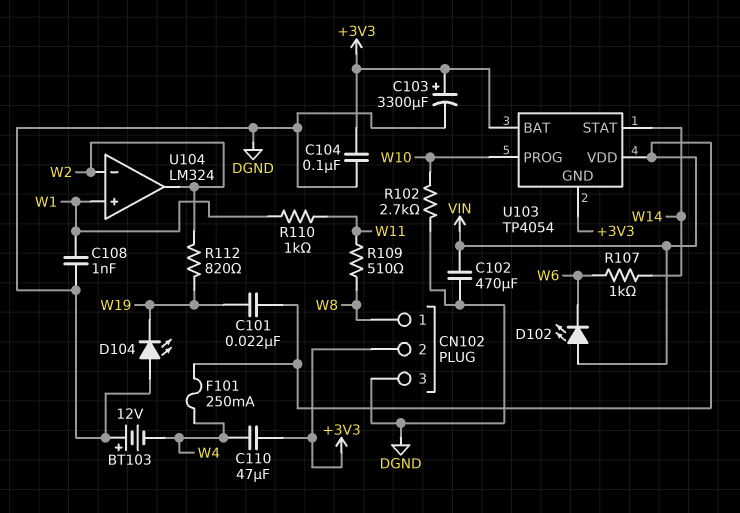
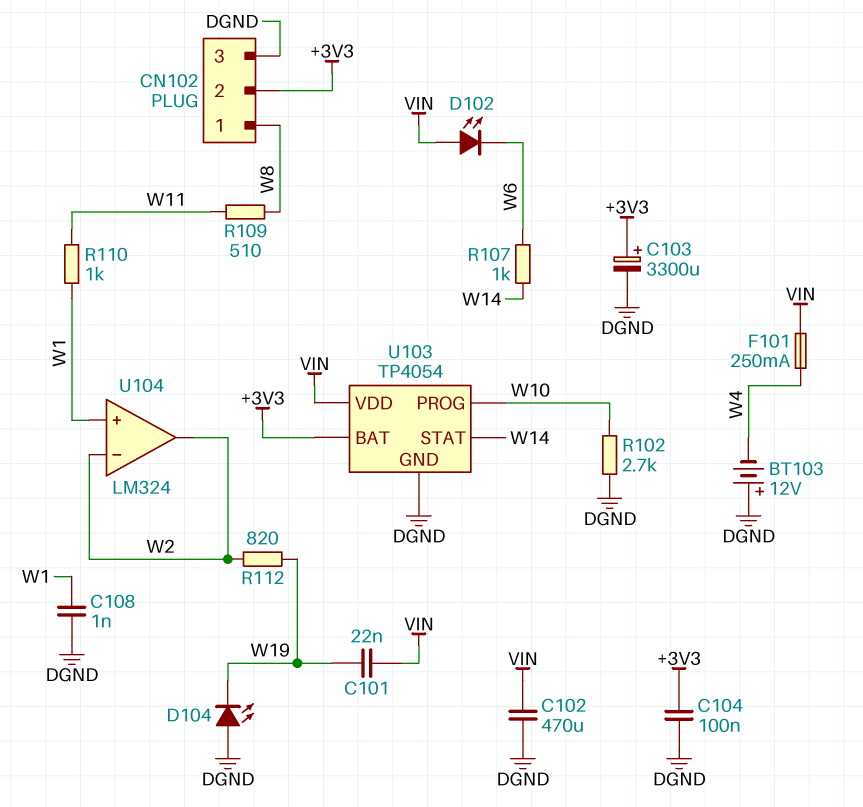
C110: 47uF (+3V3, W4) -> none
U103 pin GND: +3V3 -> DGND

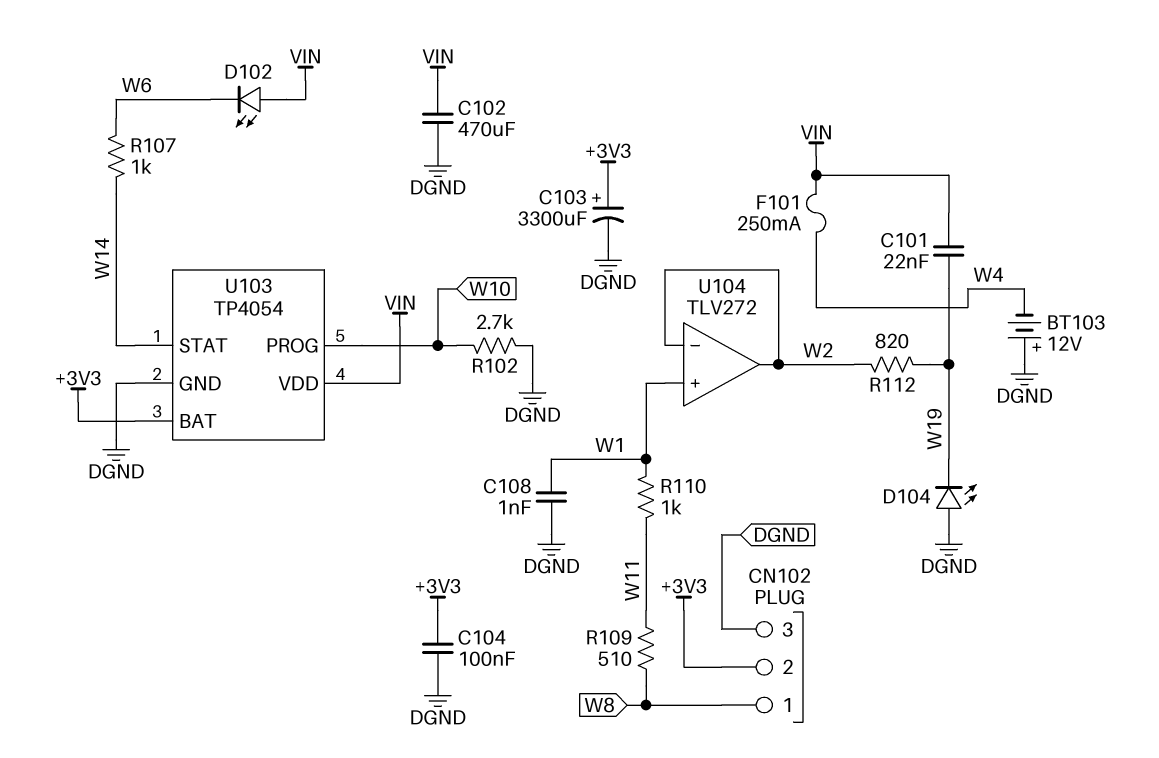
U104: LM324 -> TLV272

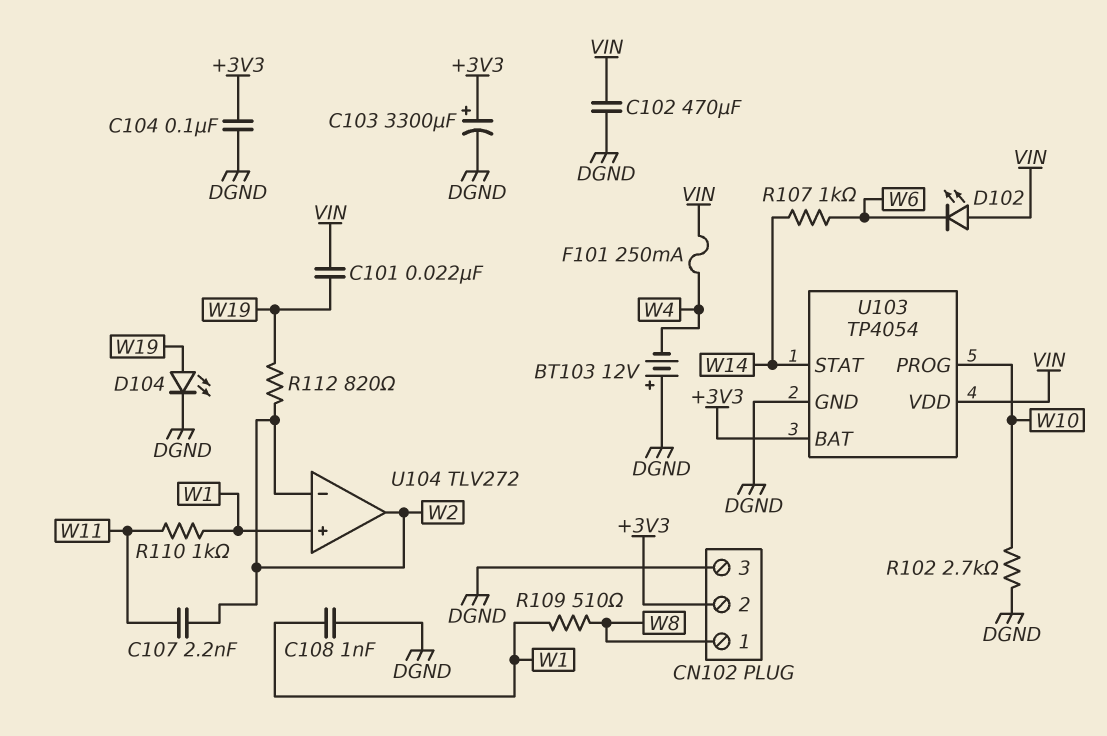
C107: none -> 2.2nF (W2, W11)
D104: LED (A DGND, K W19) -> LED (A W19, K DGND)
R109: 510 (W8, W11) -> 510 (W1, W8)

